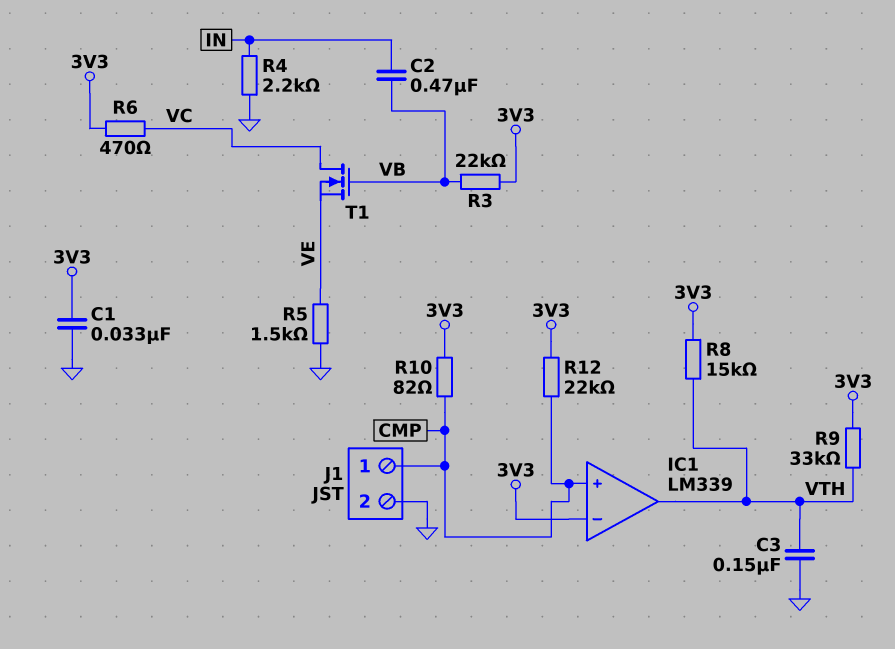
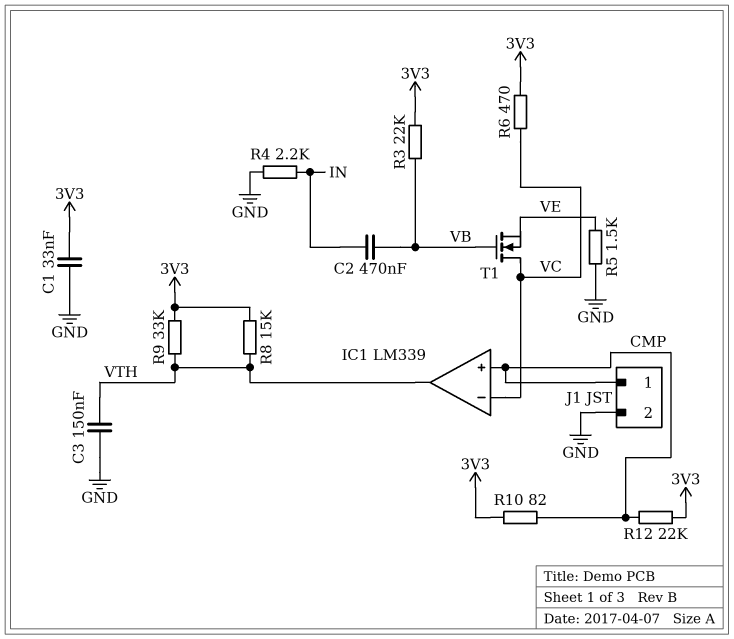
IC1 pin in-: 3V3 -> VC

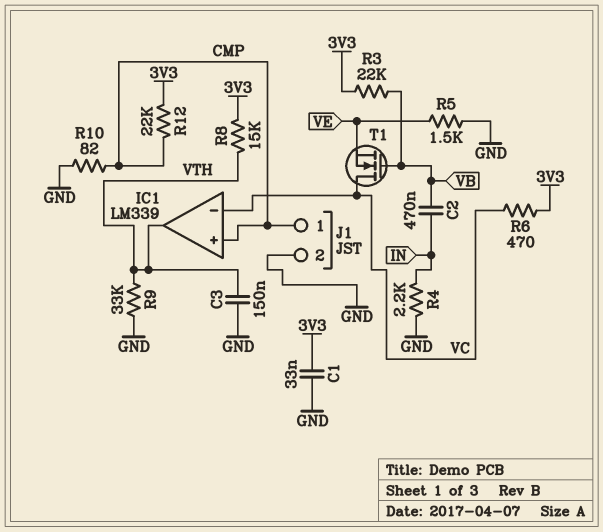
R9: 33k (3V3, VTH) -> 33k (GND, VTH)
R10: 82 (3V3, CMP) -> 82 (CMP, GND)

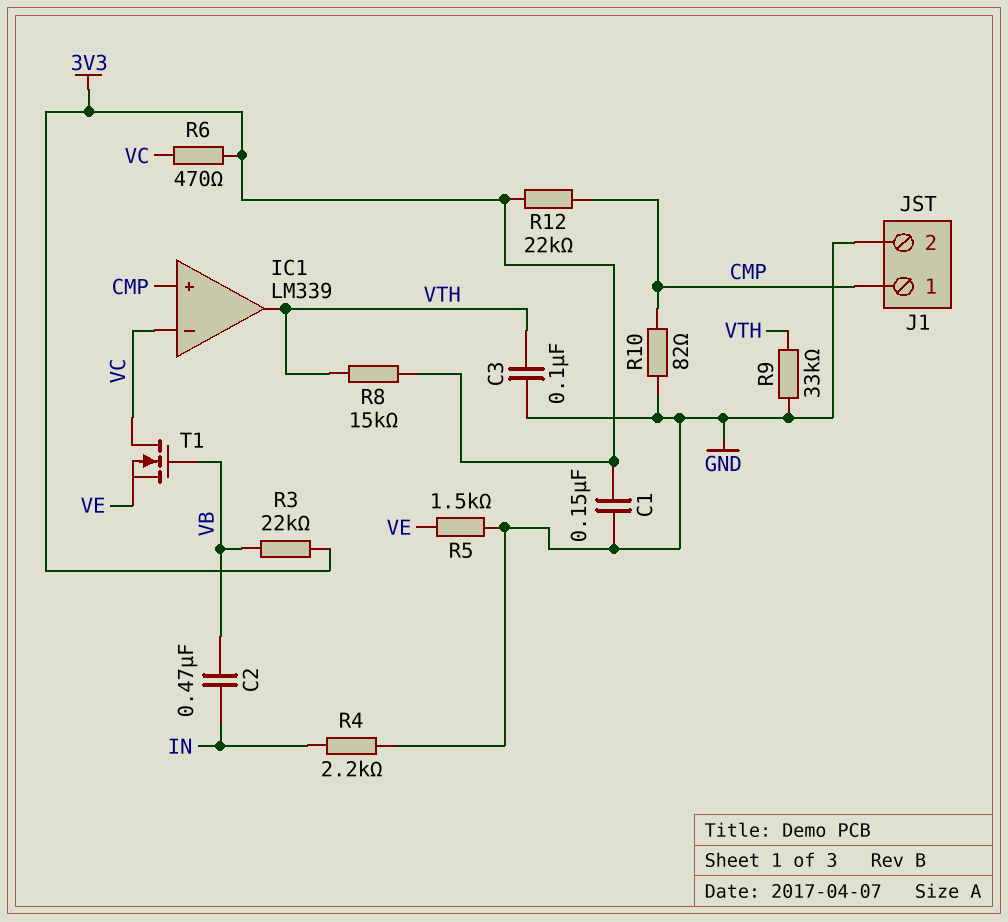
C1: 33nF (3V3, GND) -> 150nF (3V3, GND)
C3: 150nF (GND, VTH) -> 100nF (GND, VTH)

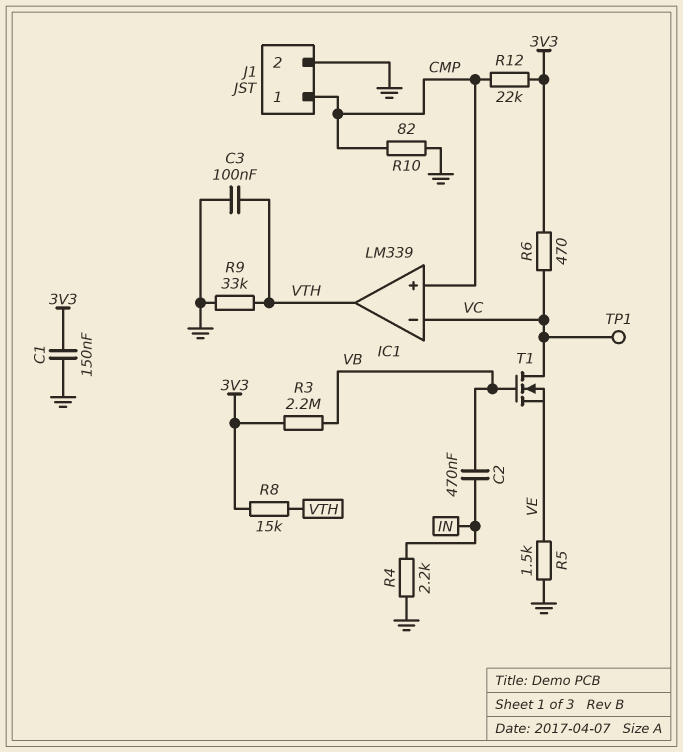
R3: 22k (3V3, VB) -> 2.2M (3V3, VB)
TP1: none -> test point (VC)

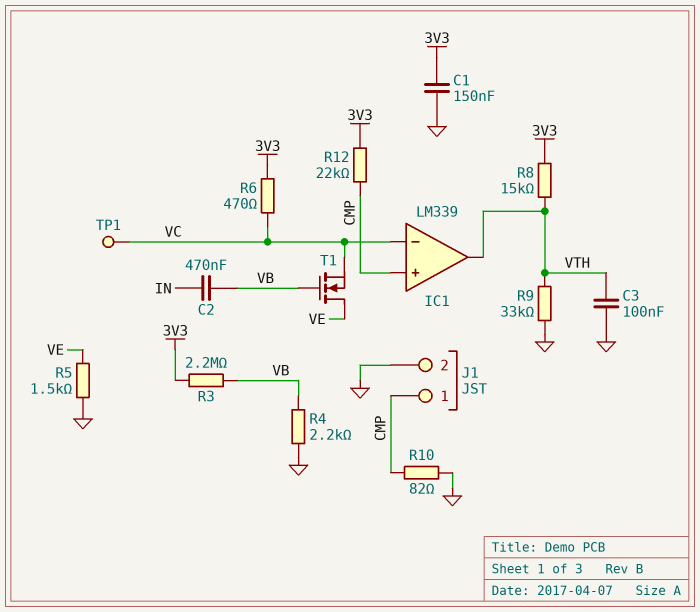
R4: 2.2k (GND, IN) -> 2.2k (GND, VB)
T1: NMOS (G VB, D VC, S VE) -> NMOS (G VB, D VE, S VC)

